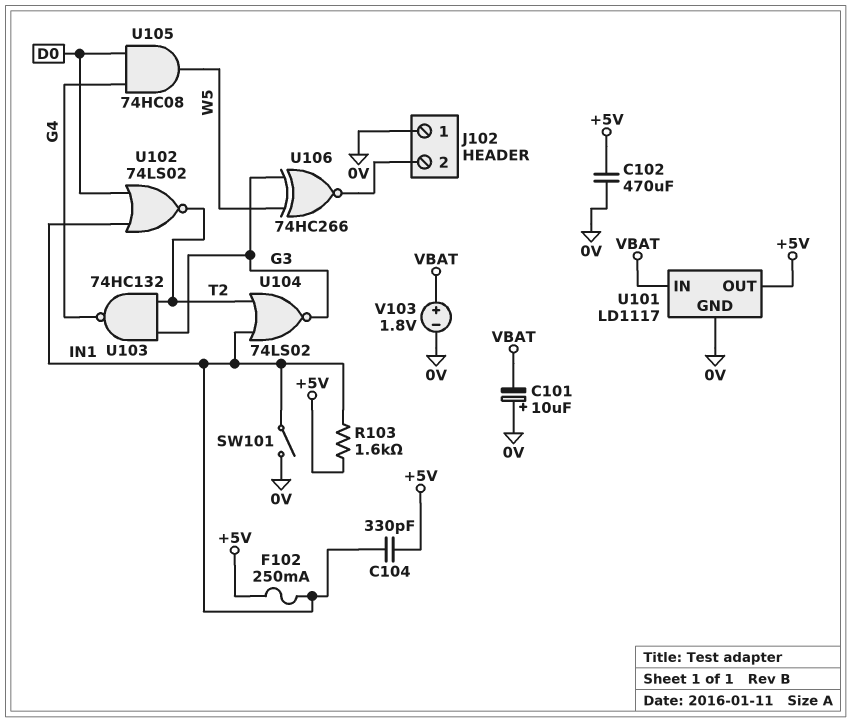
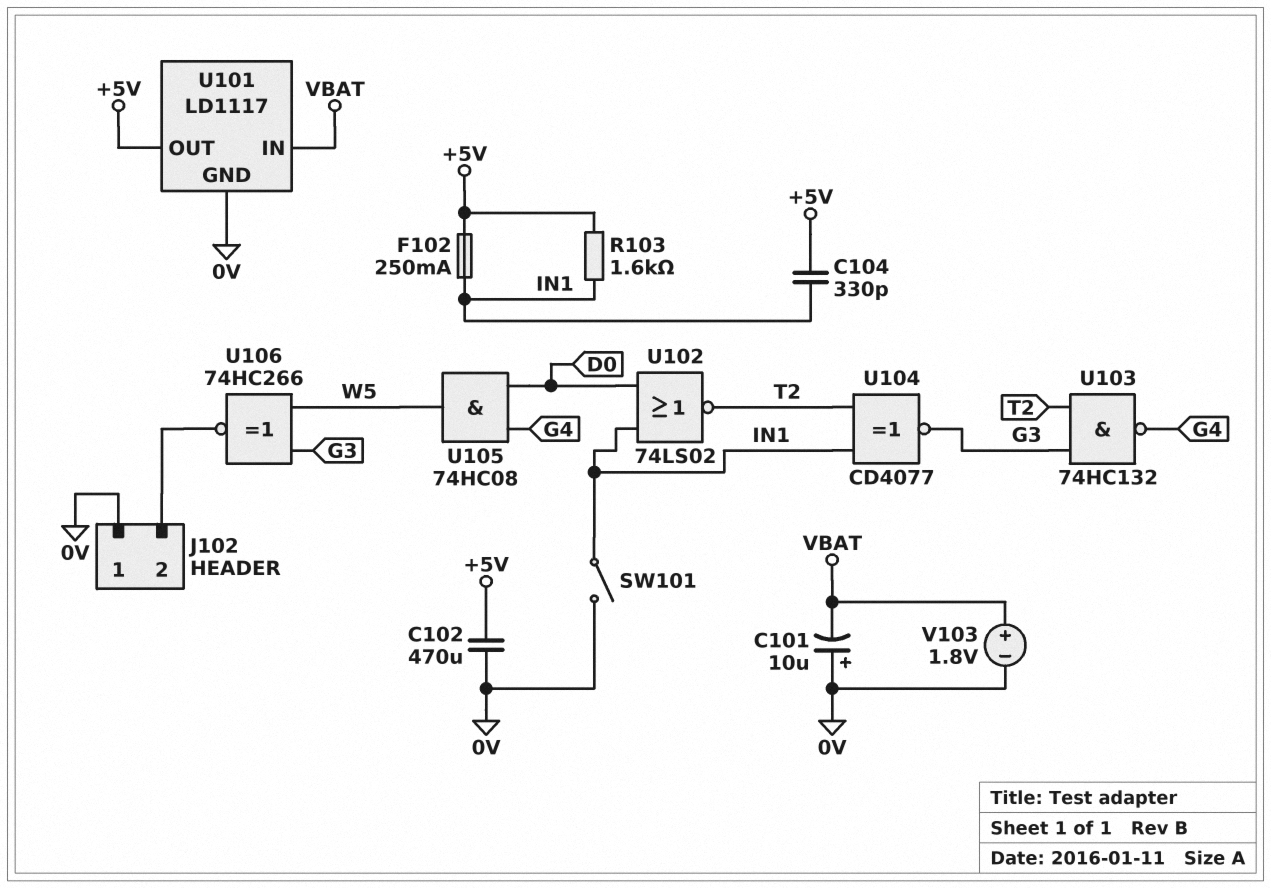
U104: NOR 74LS02 (in IN1, in T2, out G3) -> XNOR CD4077 (in IN1, in T2, out G3)

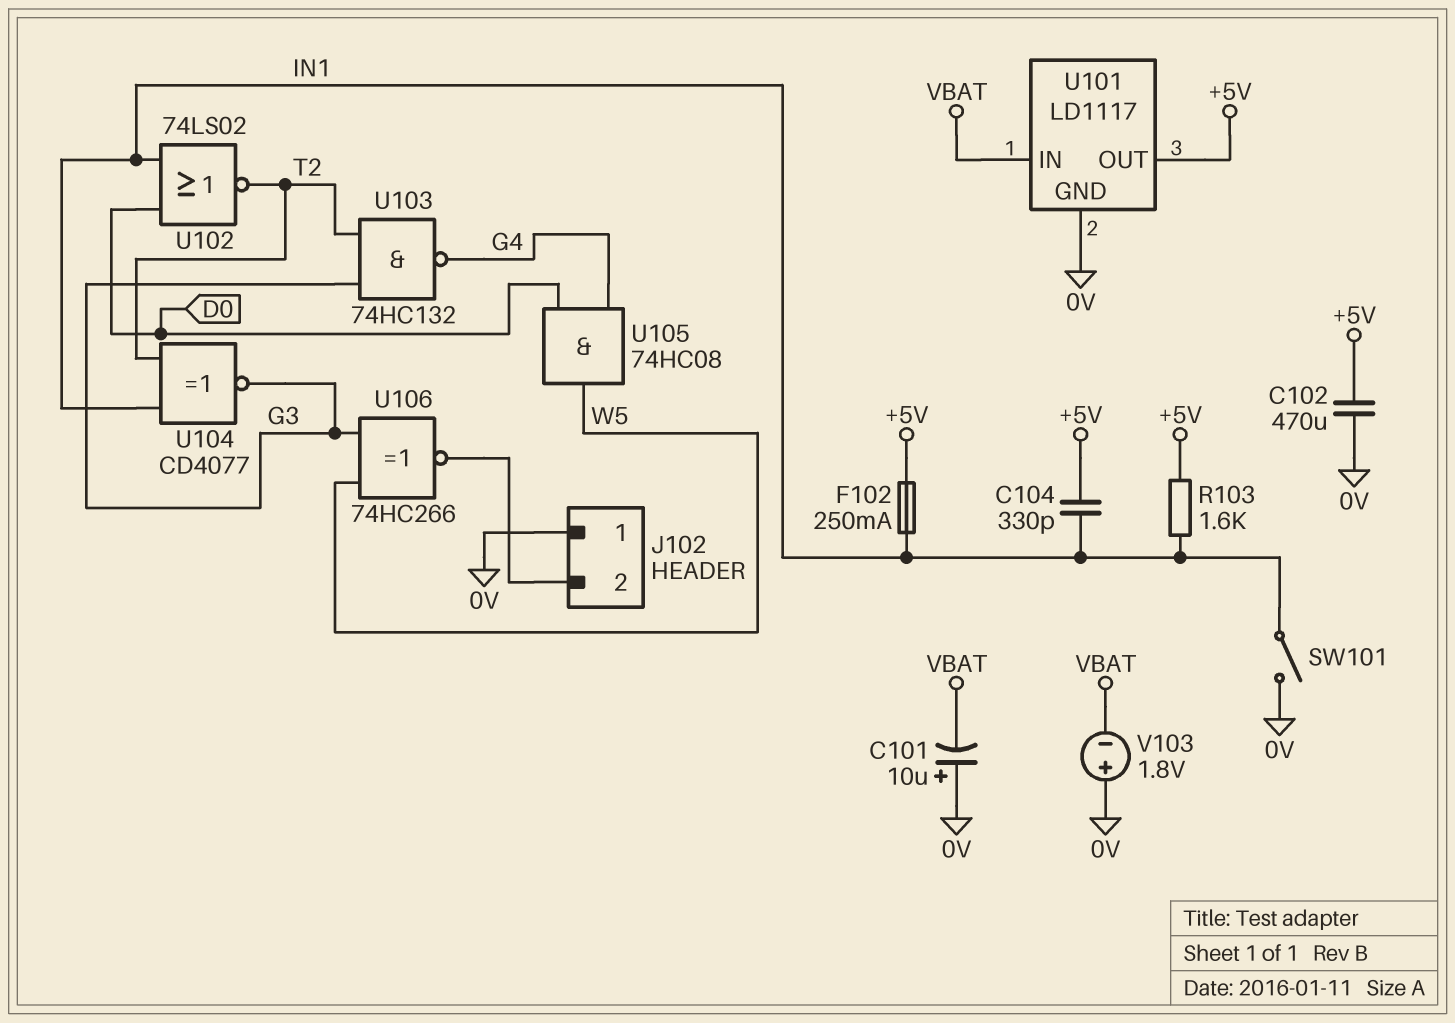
V103: 1.8V (plus VBAT, minus 0V) -> 1.8V (plus 0V, minus VBAT)

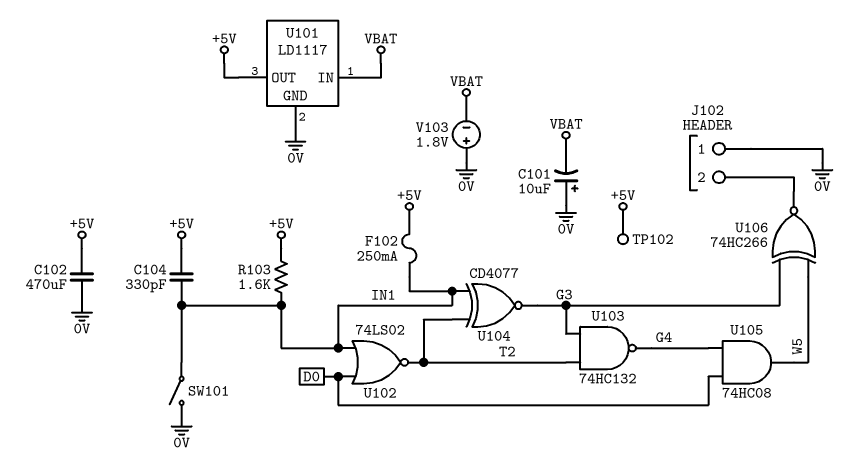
TP102: none -> test point (+5V)

